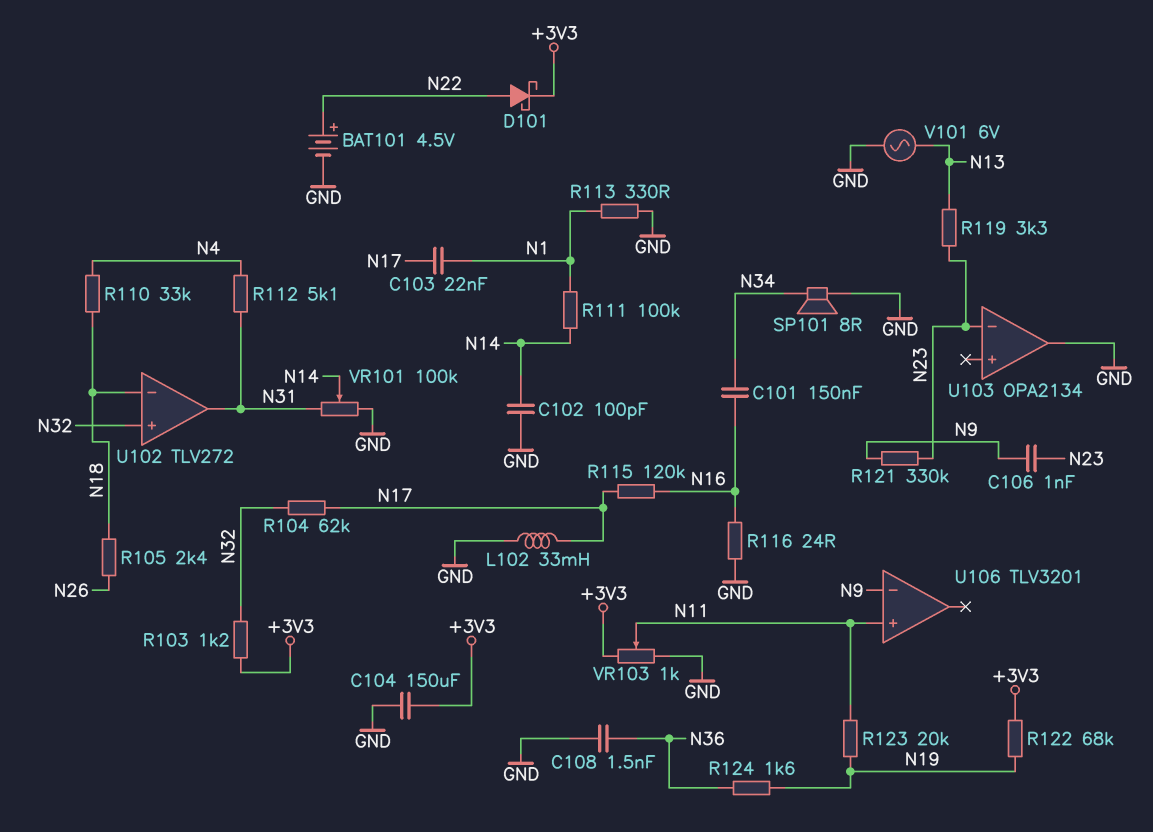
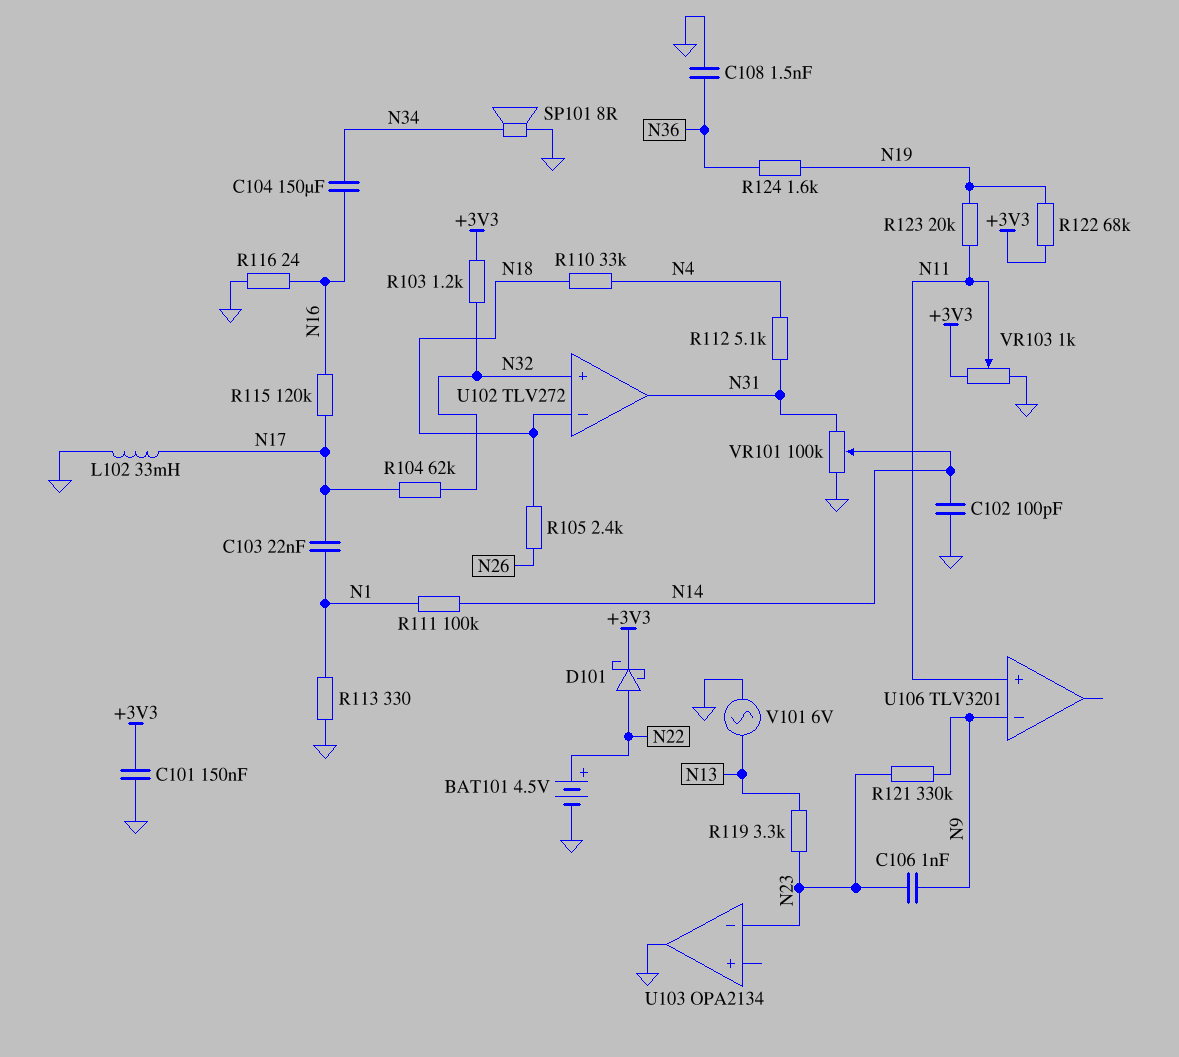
C101: 150nF (N16, N34) -> 150nF (+3V3, GND)
C104: 150uF (+3V3, GND) -> 150uF (N16, N34)

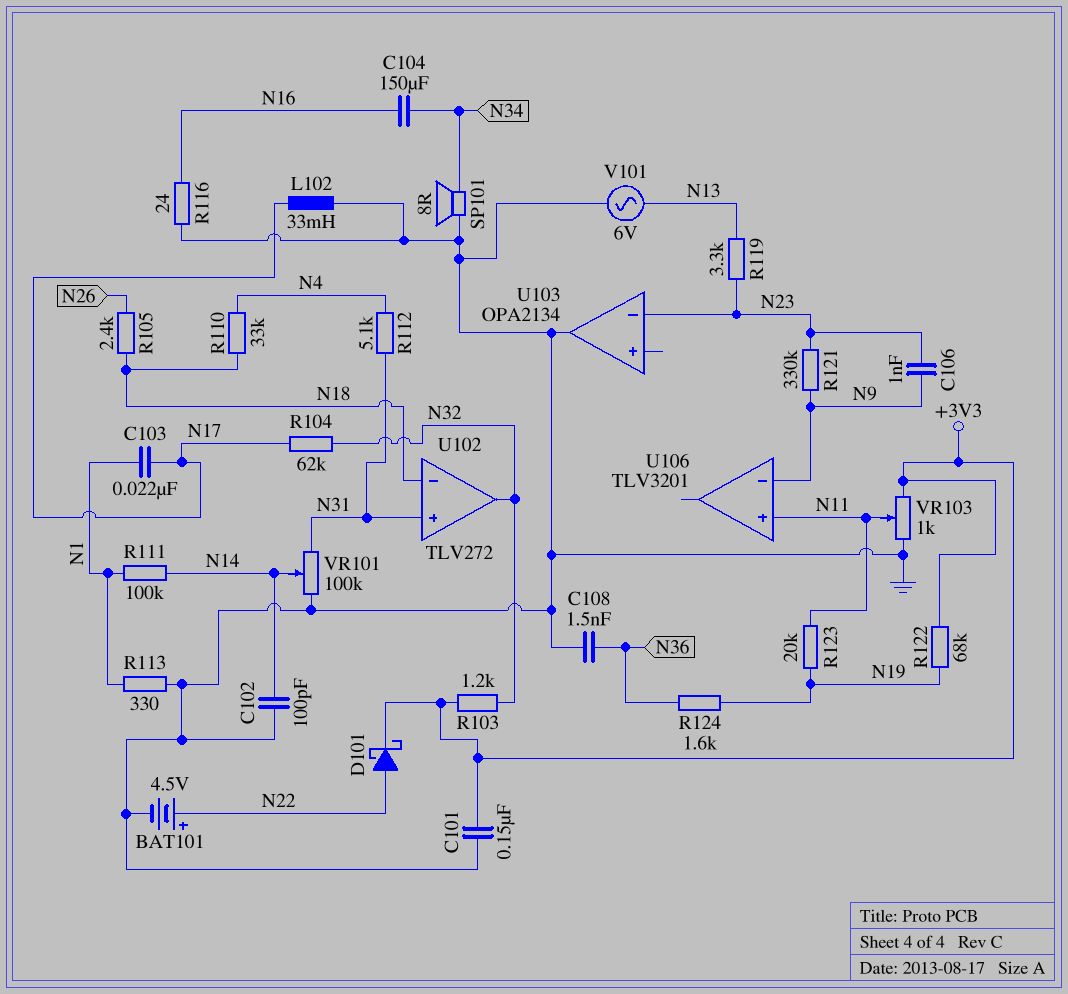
R115: 120k (N16, N17) -> none
U102 pin in+: N32 -> N31
U102 pin out: N31 -> N32

